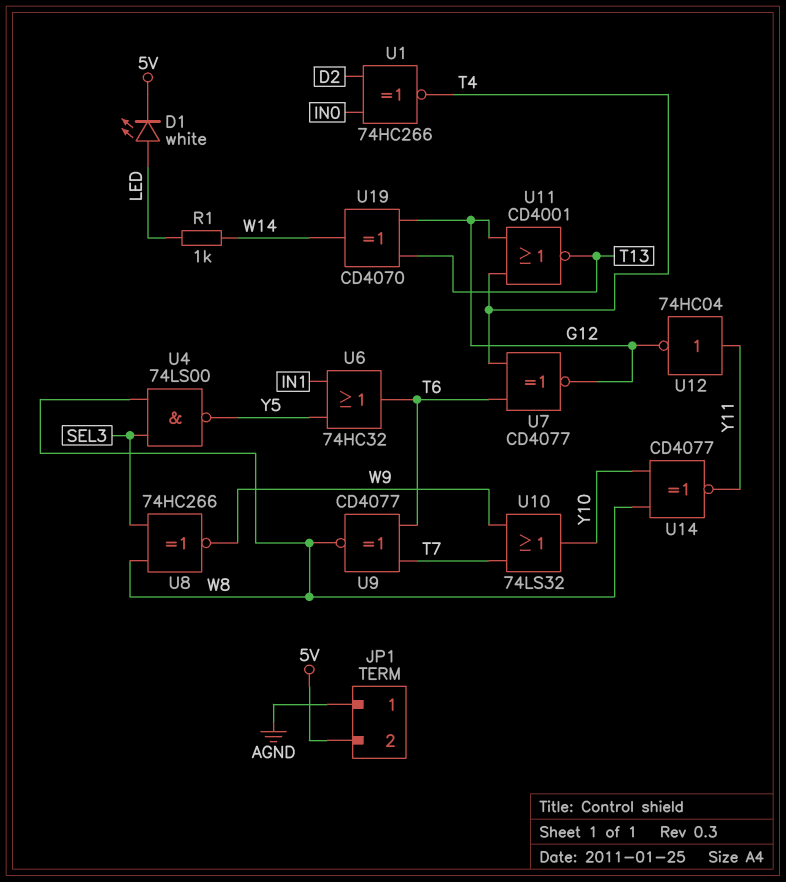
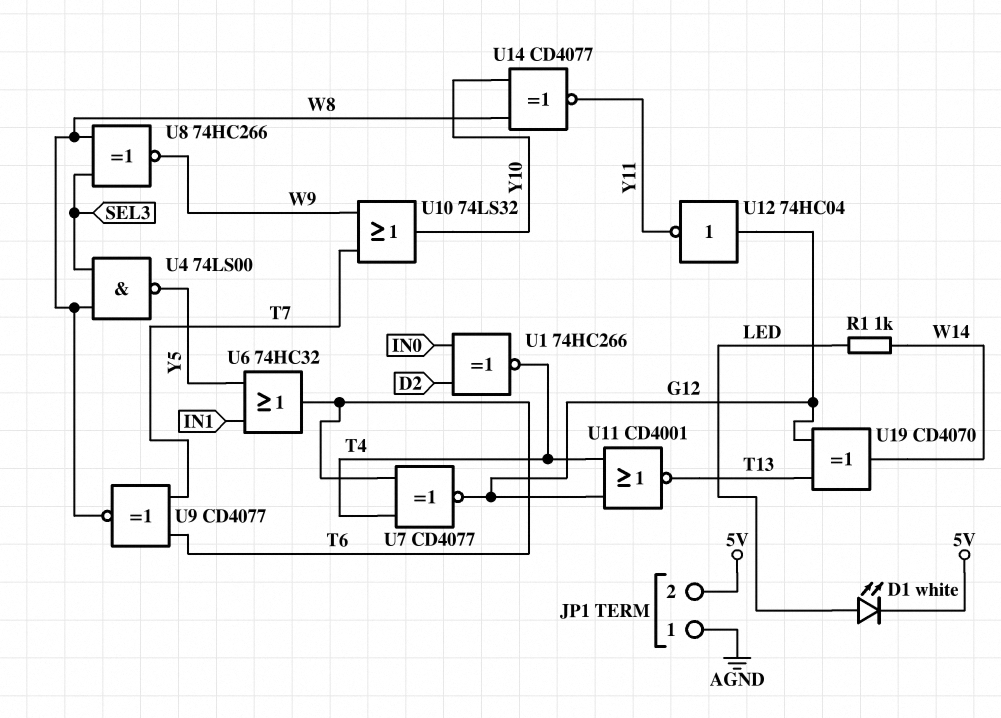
U12: NOT 74HC04 (in Y11, out G12) -> NOT 74HC04 (in G12, out Y11)

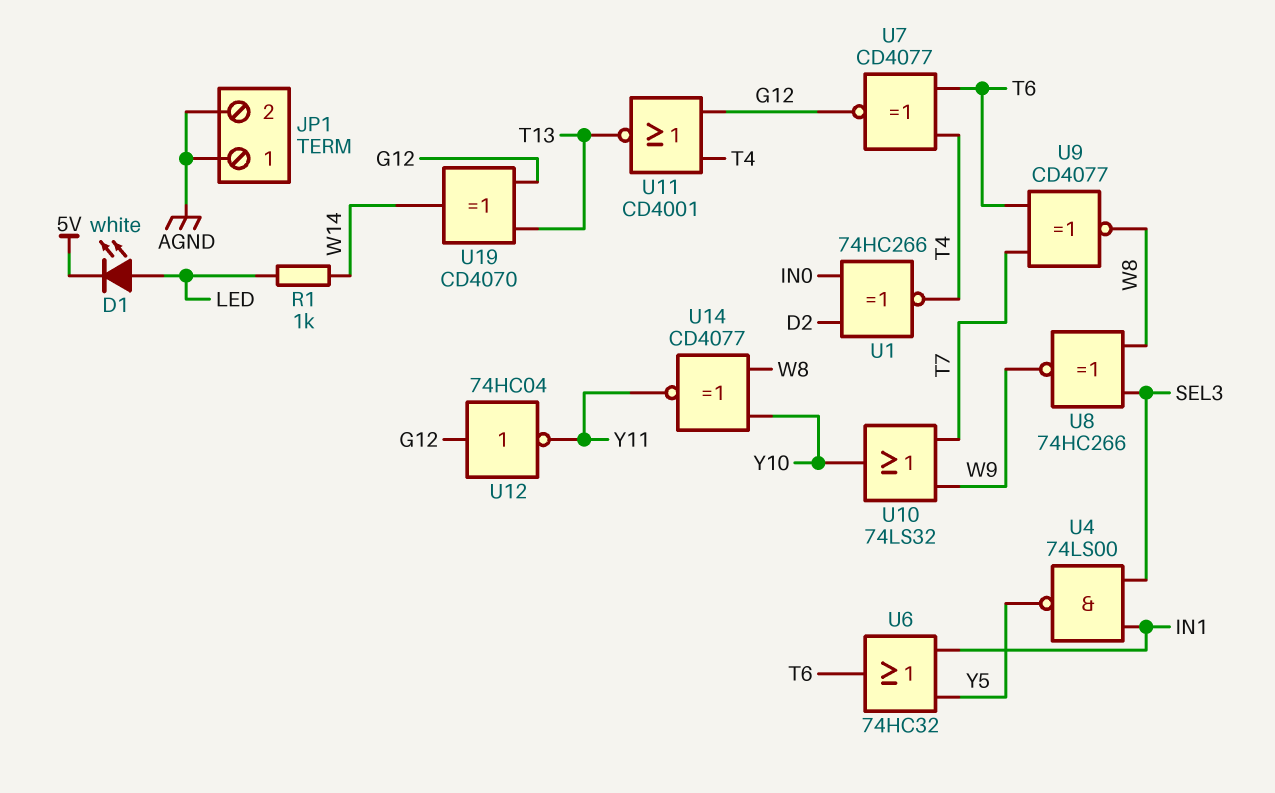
JP1 pin 2: 5V -> AGND
U4: NAND 74LS00 (in SEL3, in W8, out Y5) -> NAND 74LS00 (in IN1, in SEL3, out Y5)

